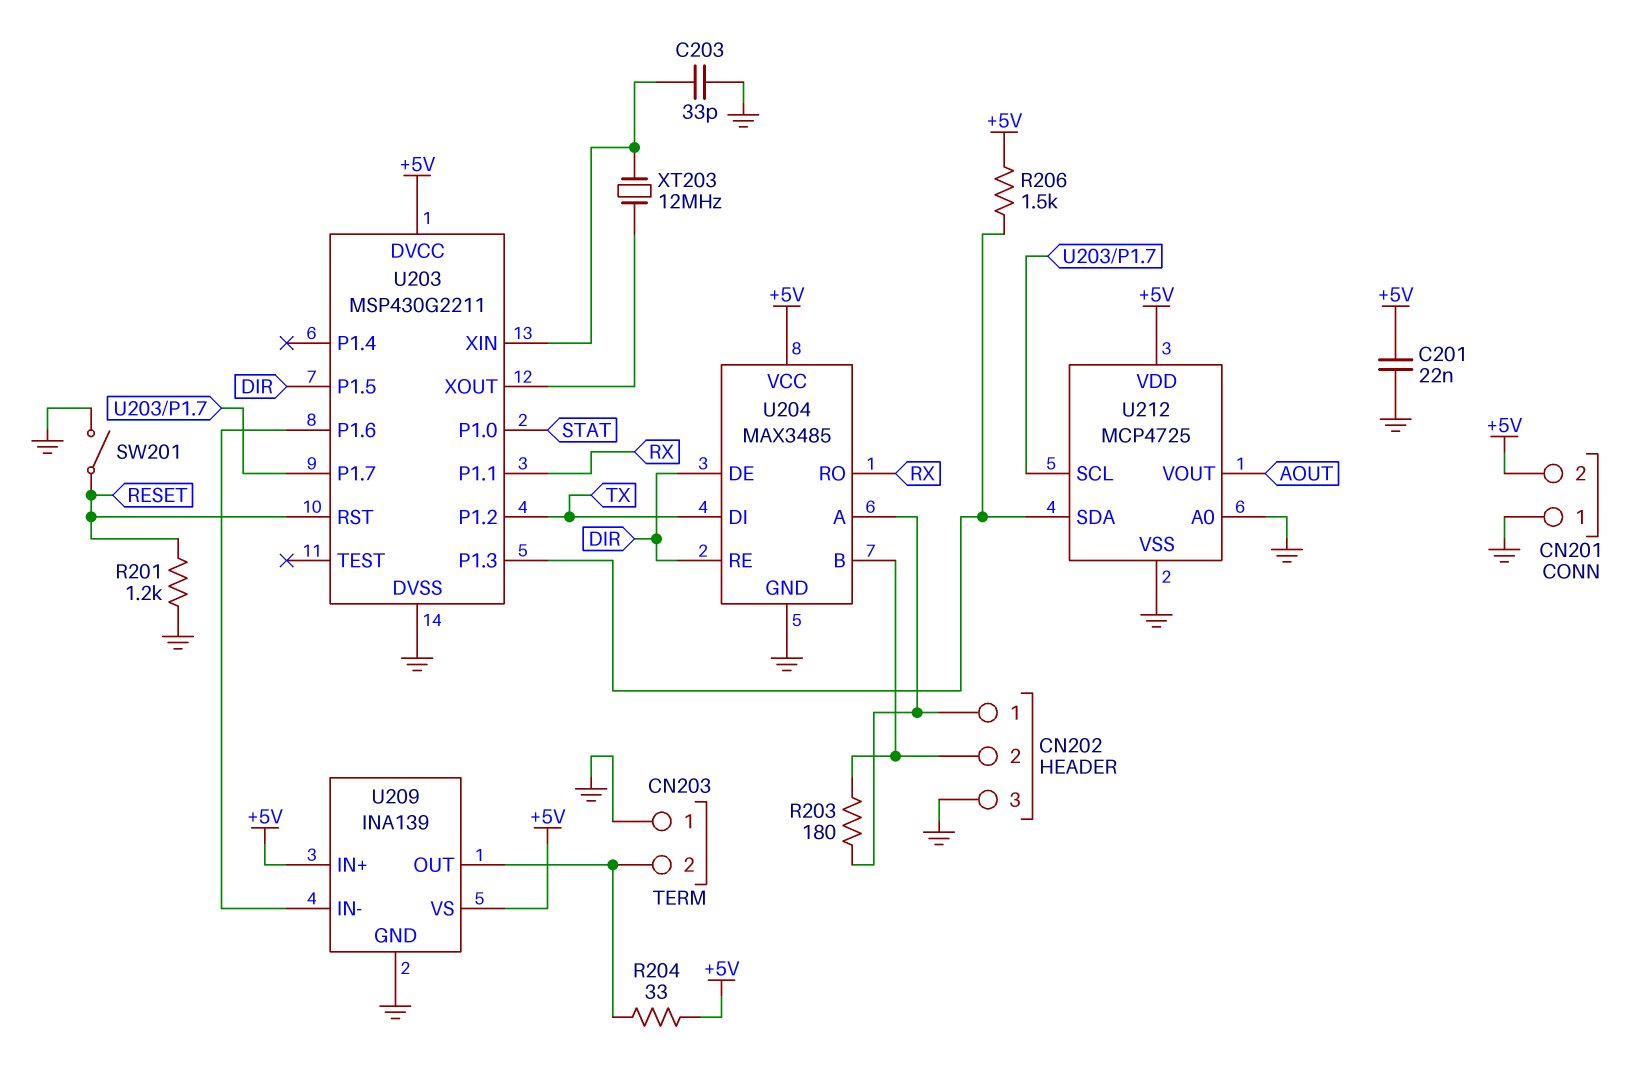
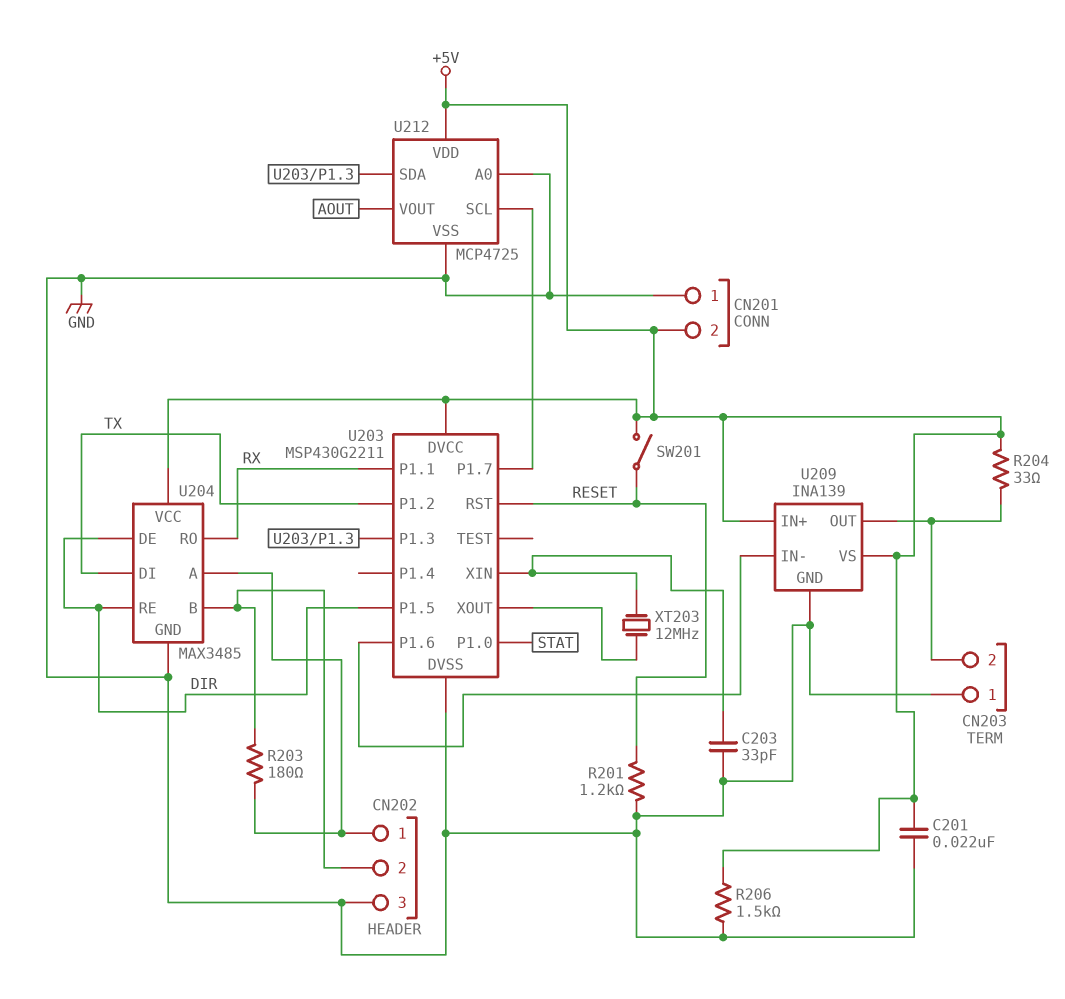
R206: 1.5k (+5V, U203/P1.3) -> 1.5k (+5V, GND)
SW201: switch (GND, RESET) -> switch (+5V, RESET)

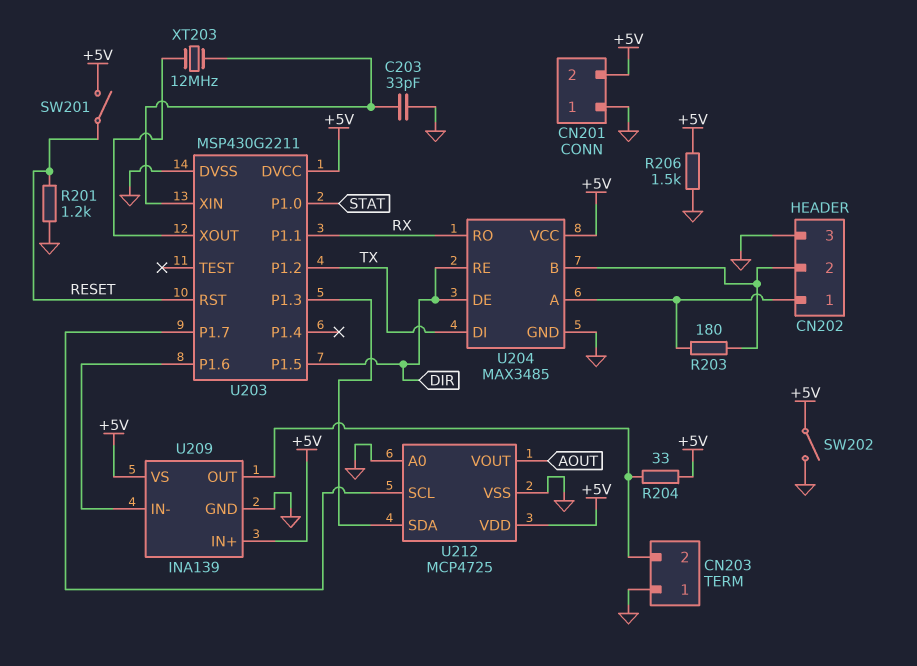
C201: 22nF (+5V, GND) -> none
SW202: none -> switch (+5V, GND)

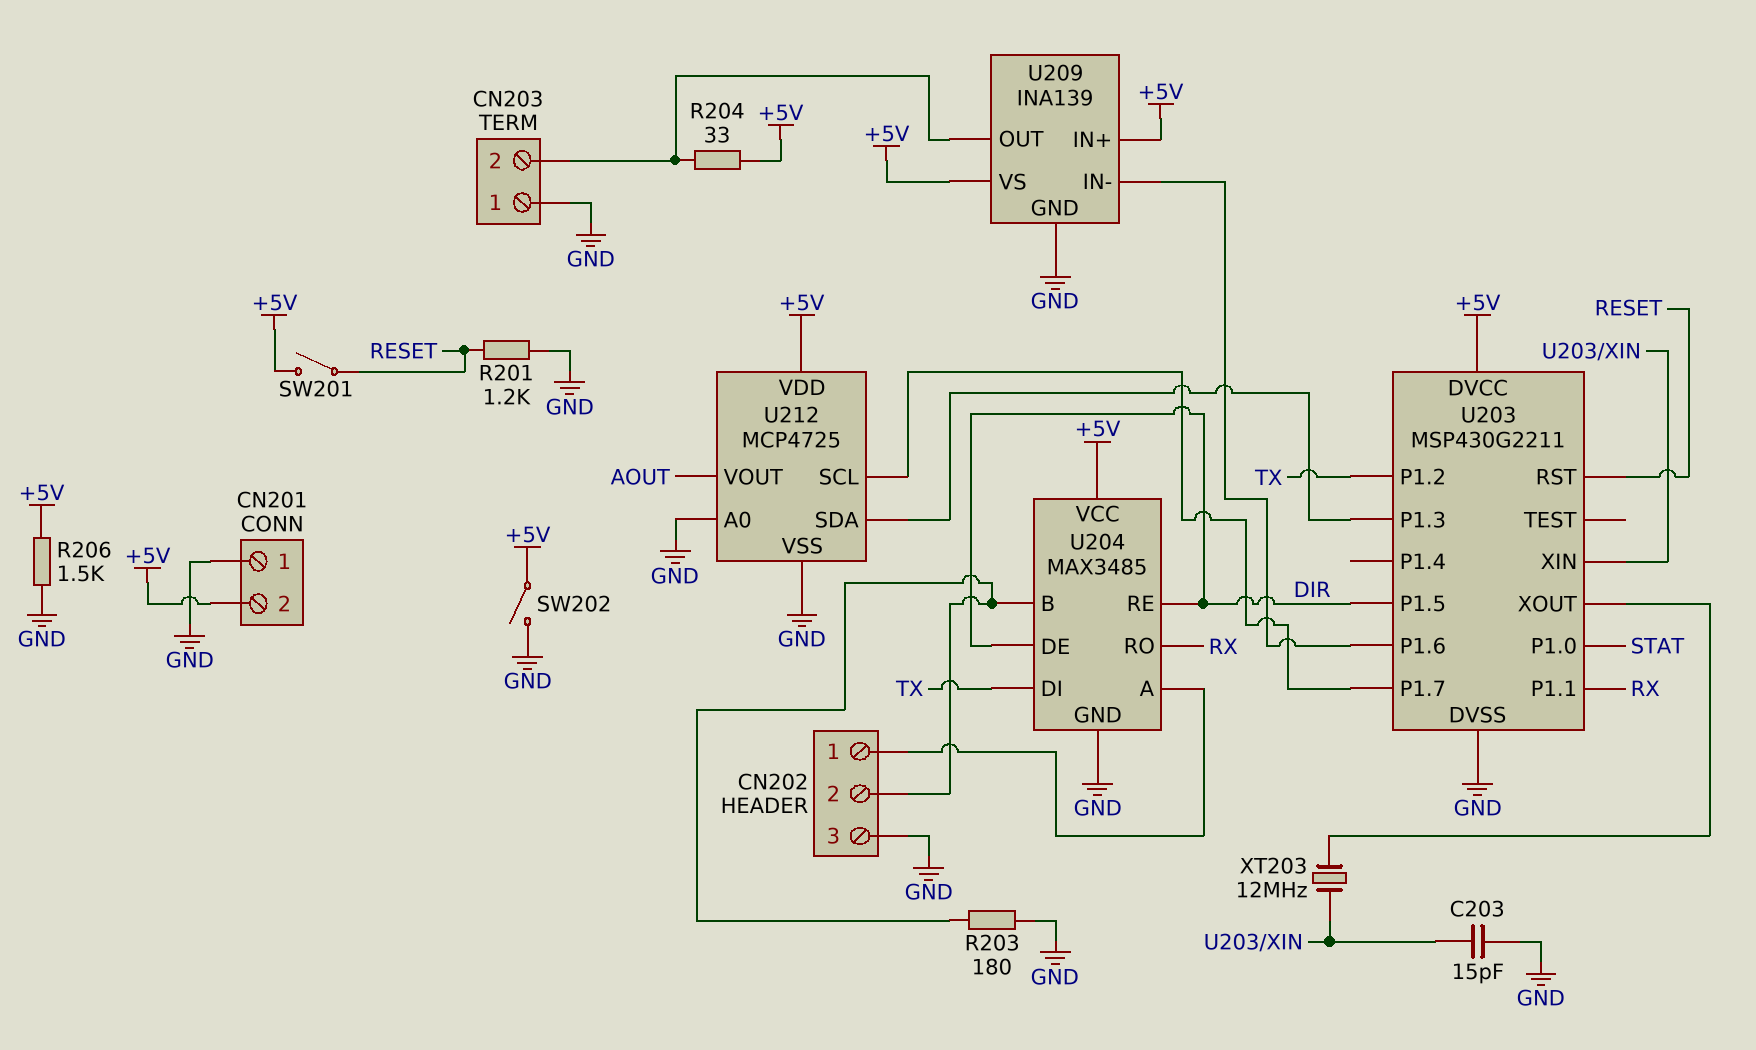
C203: 33pF (GND, U203/XIN) -> 15pF (GND, U203/XIN)
R203: 180 (CN202/1, CN202/2) -> 180 (CN202/2, GND)

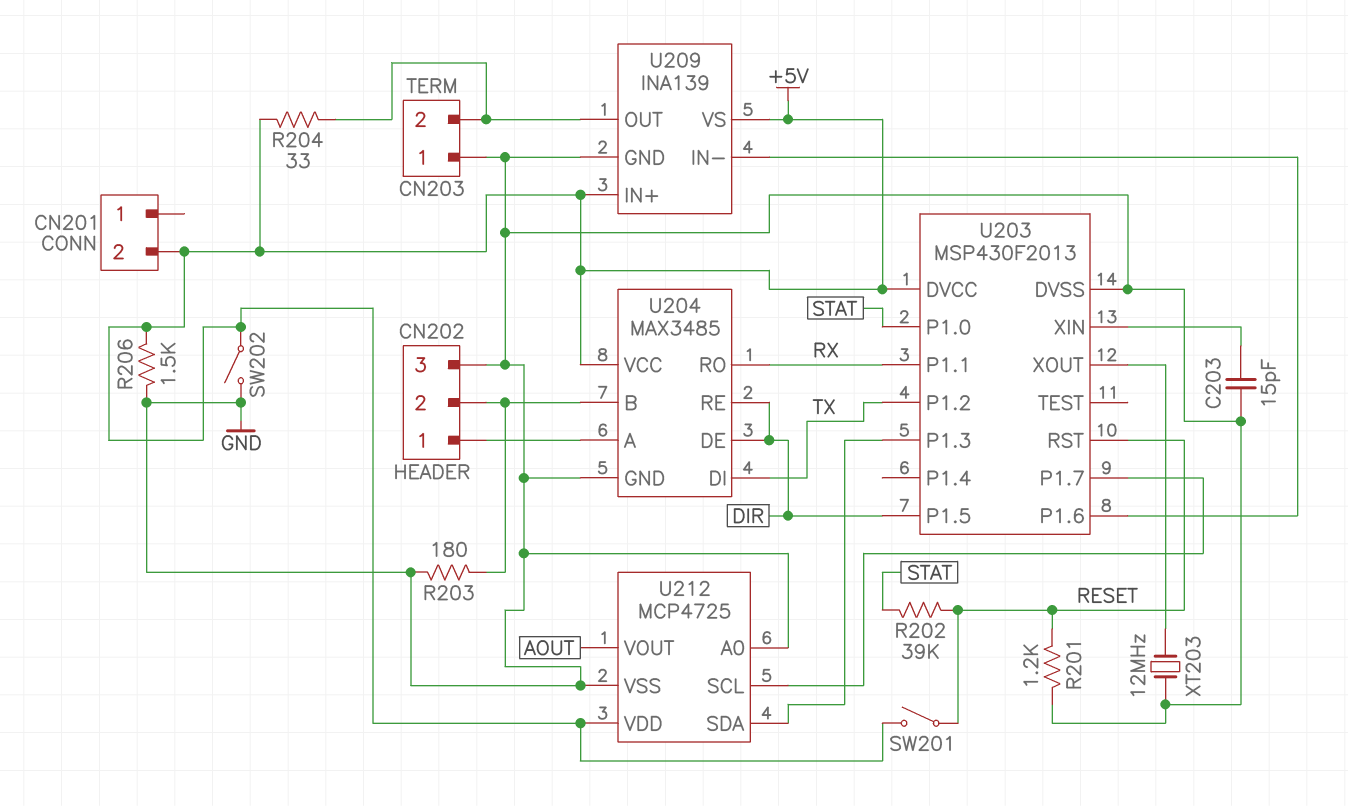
CN201 pin 1: GND -> none
R202: none -> 39k (RESET, STAT)
U203: MSP430G2211 -> MSP430F2013
XT203: 12MHz (U203/XIN, U203/XOUT) -> 12MHz (GND, U203/XOUT)

